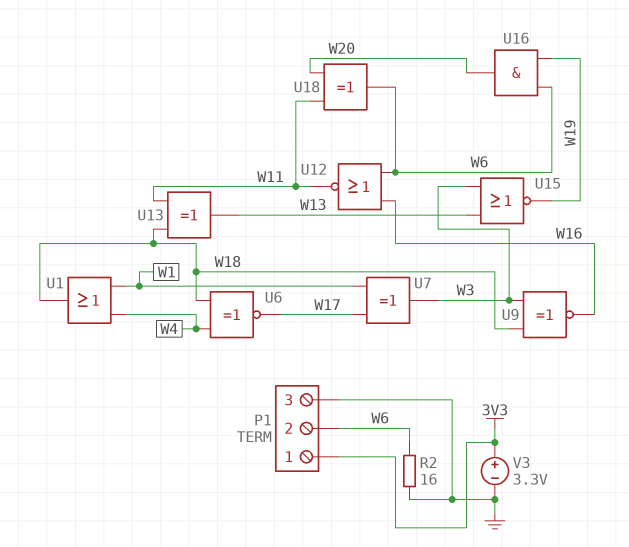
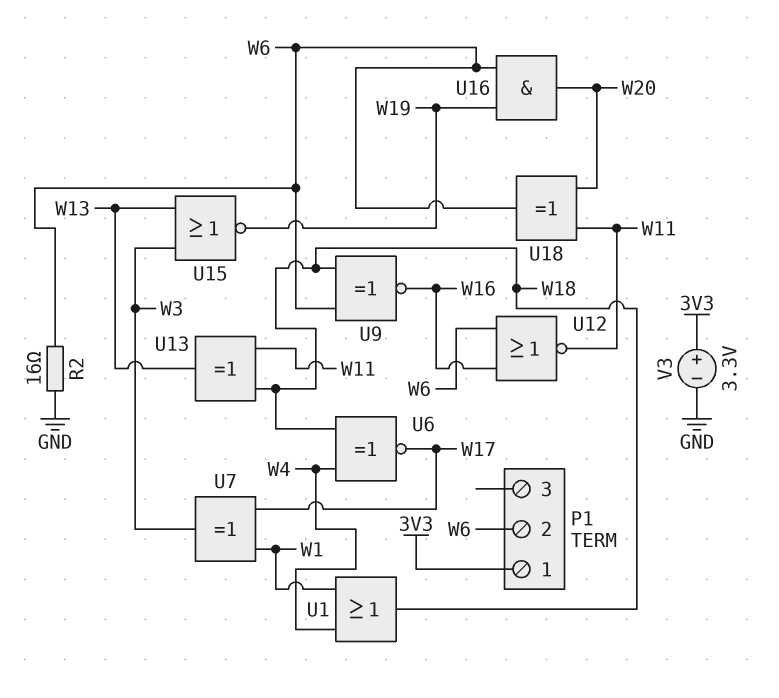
P1 pin 3: GND -> none
U9: XNOR (in W3, in W18, out W16) -> XNOR (in W6, in W18, out W16)

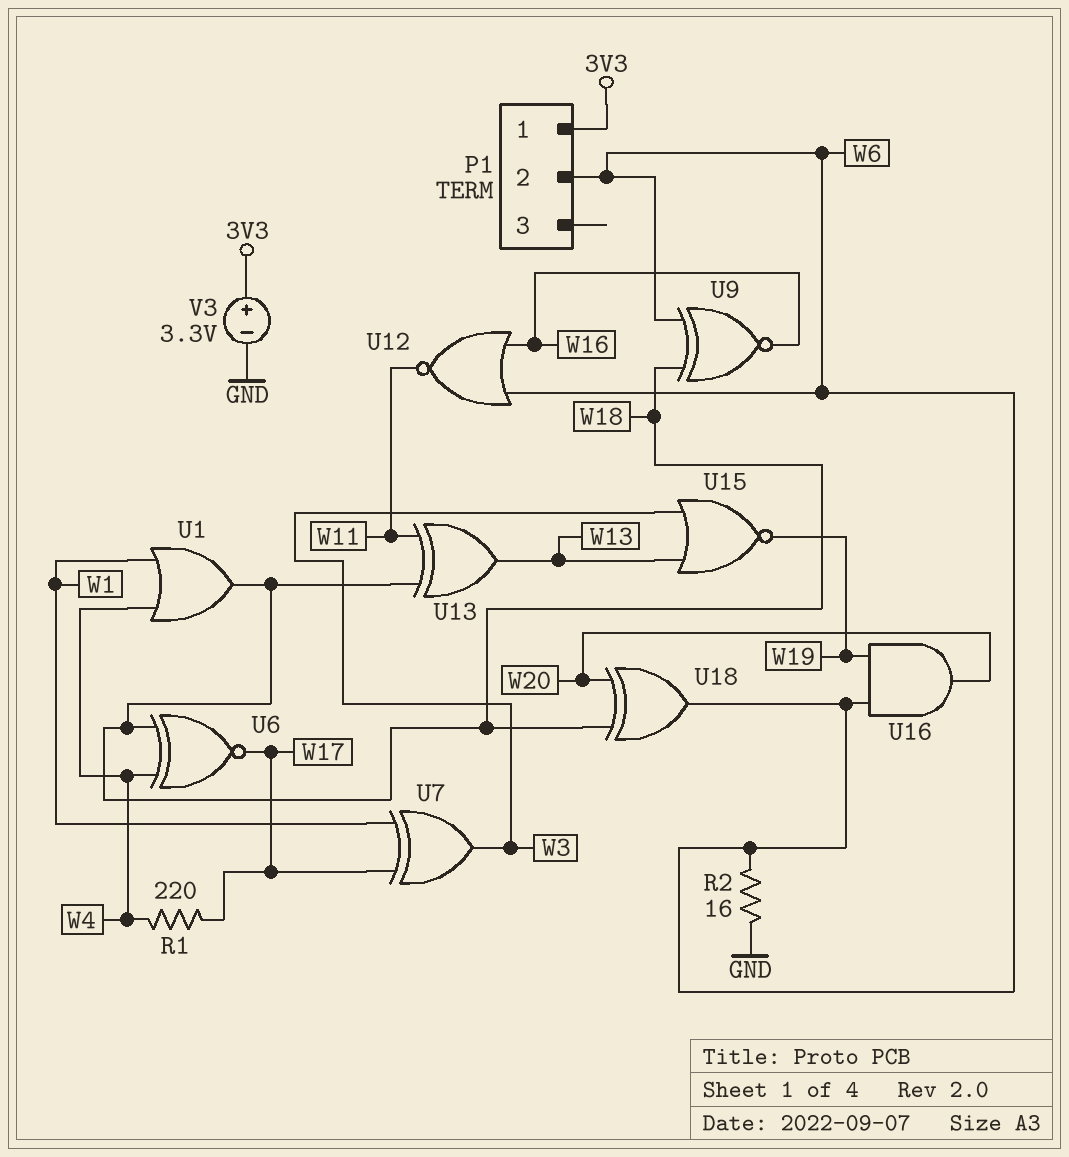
R1: none -> 220 (W4, W17)
U18: XOR (in W11, in W20, out W6) -> XOR (in W18, in W20, out W6)

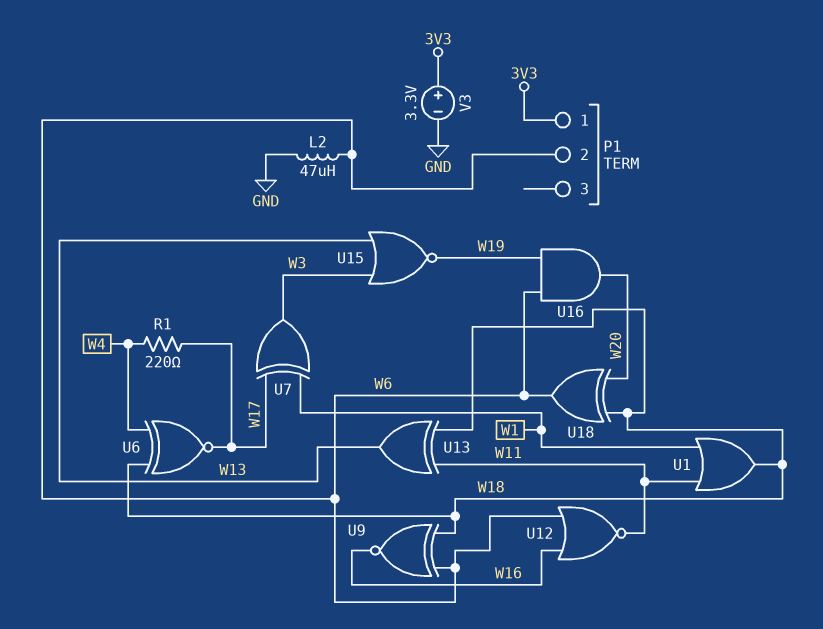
L2: none -> 47uH (GND, W6)
R2: 16 (GND, W6) -> none
U1: OR (in W1, in W4, out W18) -> OR (in W1, in W11, out W18)

